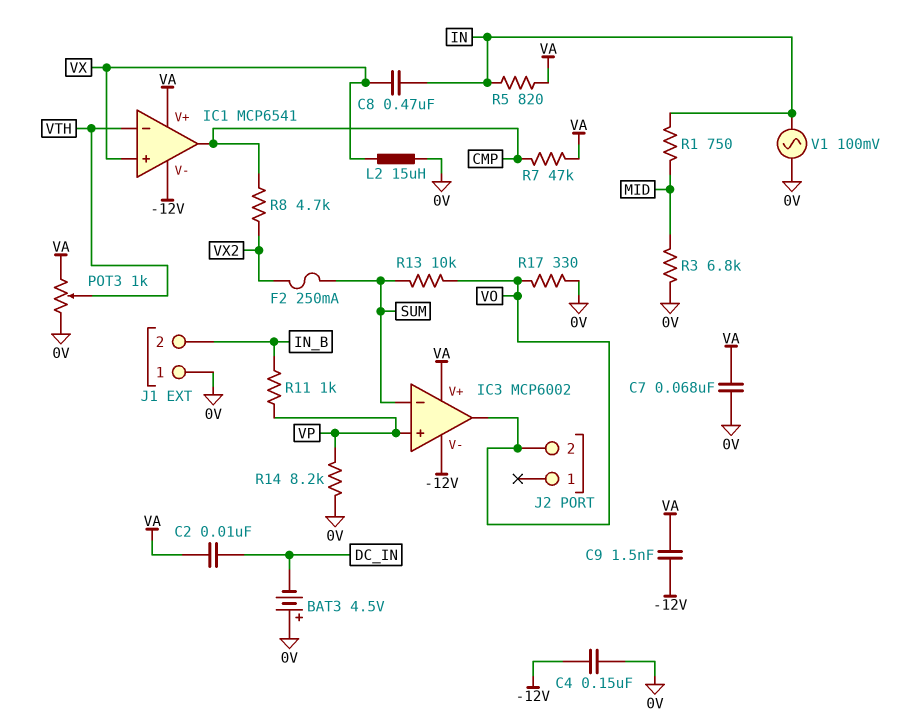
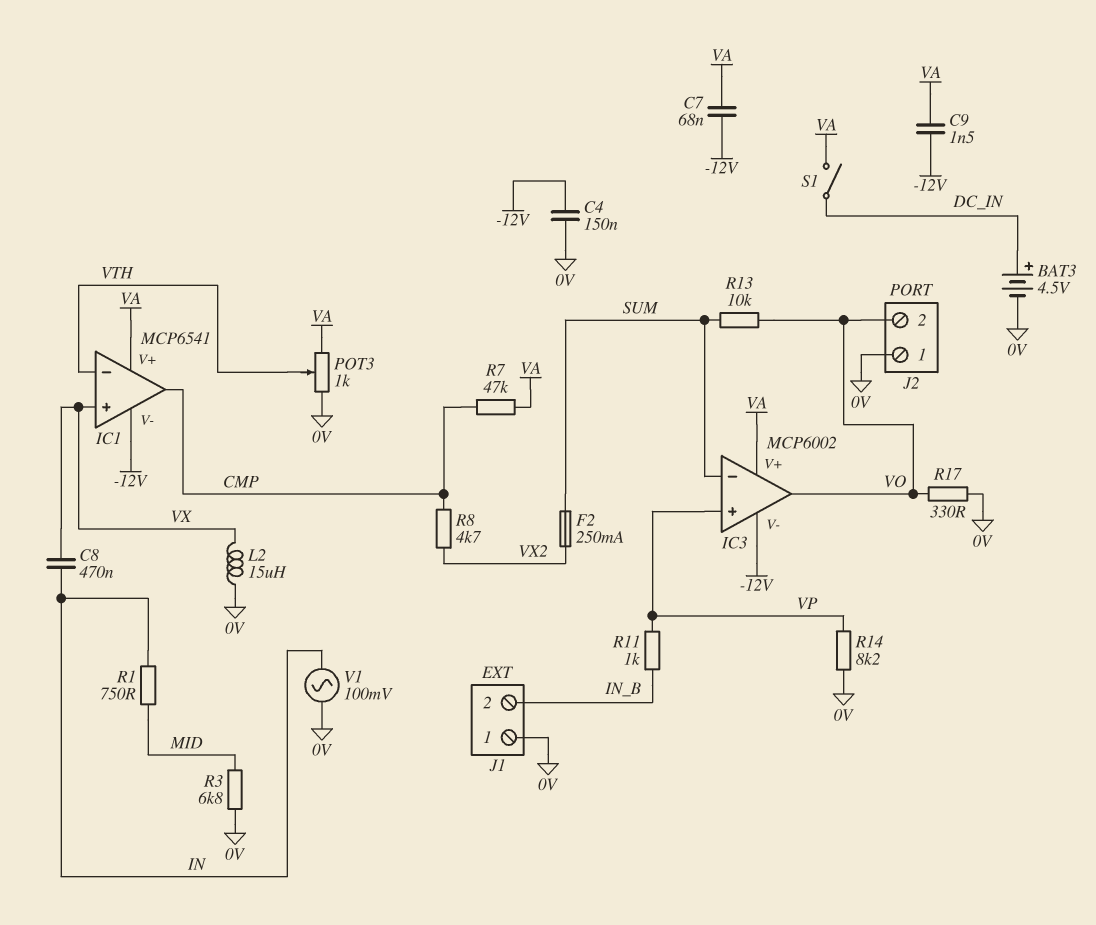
BAT3: 4.5V (plus 0V, minus DC_IN) -> 4.5V (plus DC_IN, minus 0V)
C2: 10nF (DC_IN, VA) -> none
C7: 68nF (0V, VA) -> 68nF (-12V, VA)
J2 pin 1: none -> 0V
R5: 820 (IN, VA) -> none
S1: none -> switch (DC_IN, VA)

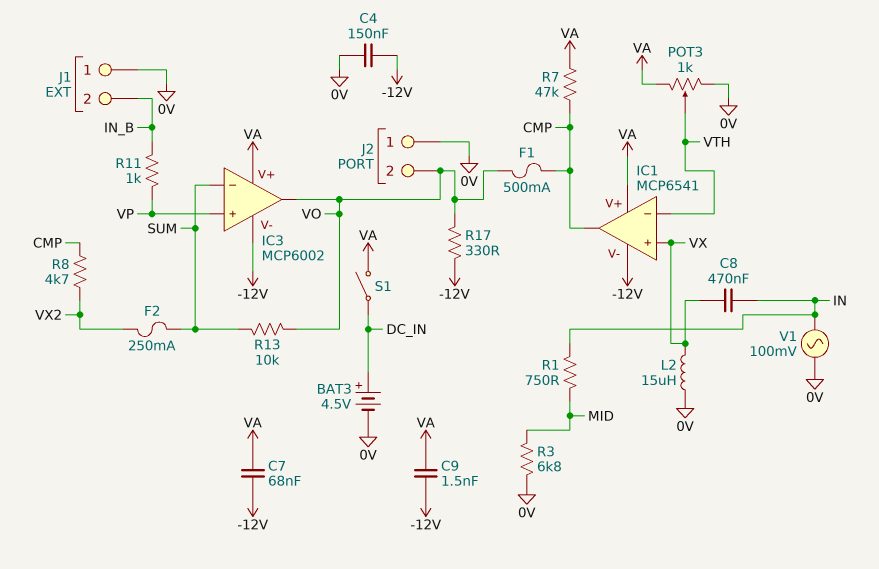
F1: none -> 500mA (CMP, VO)
R14: 8.2k (0V, VP) -> none
R17: 330 (0V, VO) -> 330 (-12V, VO)

